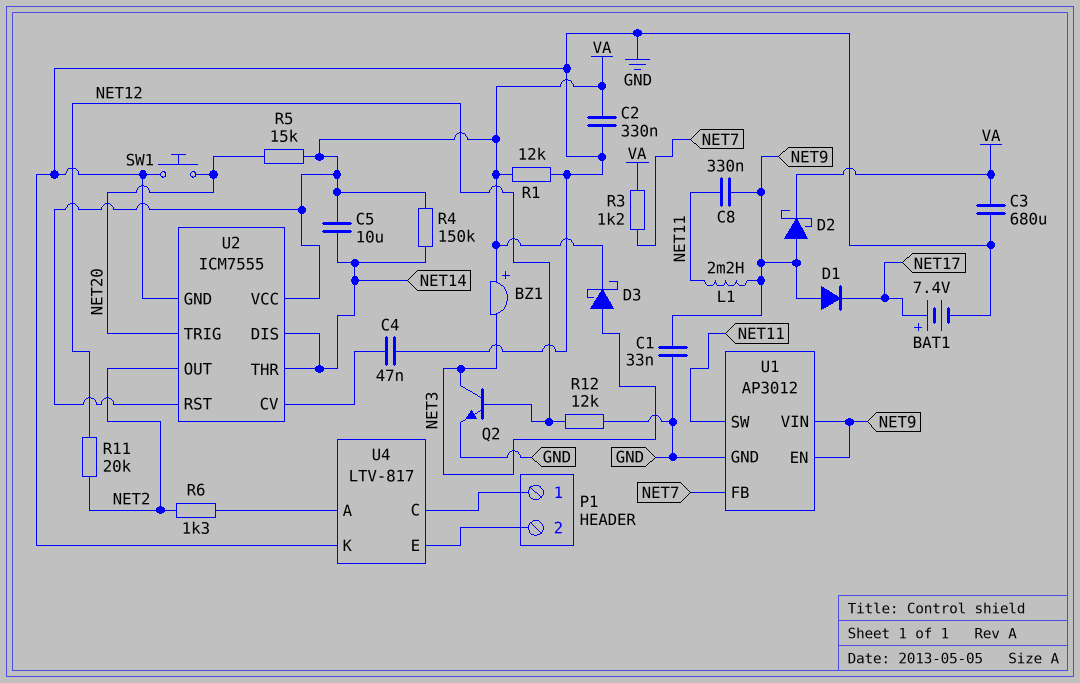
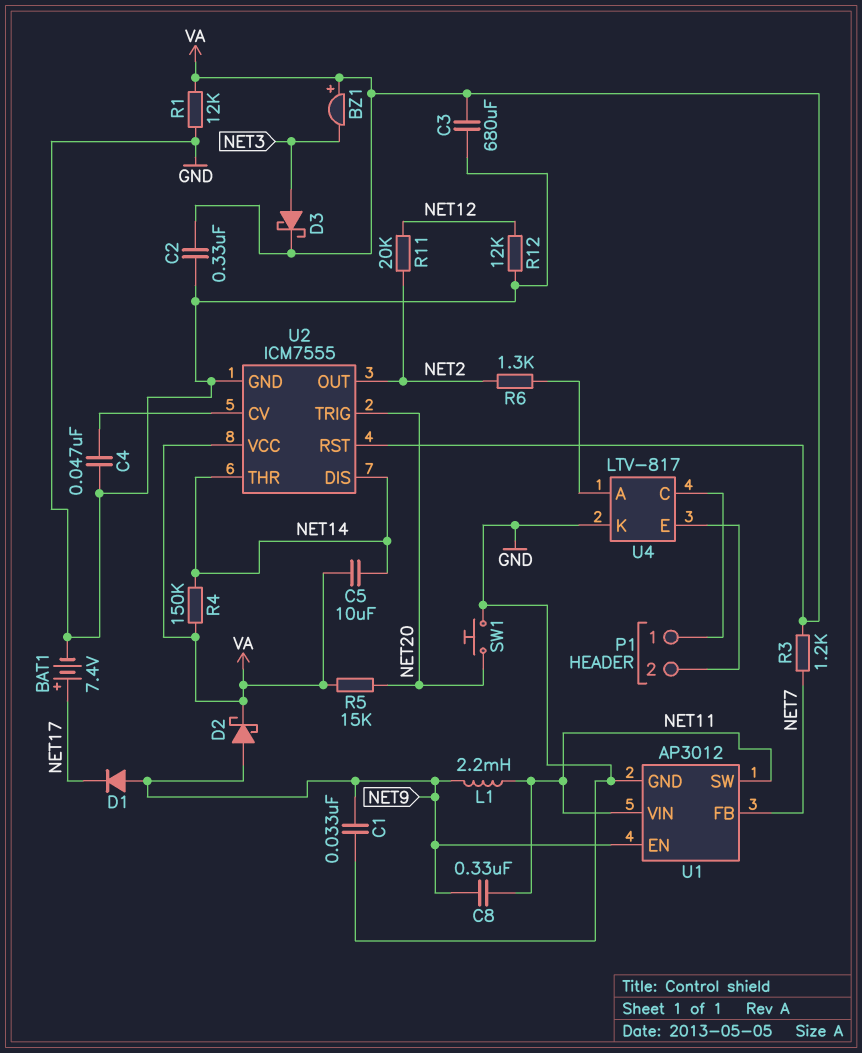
Q2: NPN (B NET12, C NET3, E GND) -> none
U1 pin VIN: NET9 -> NET11

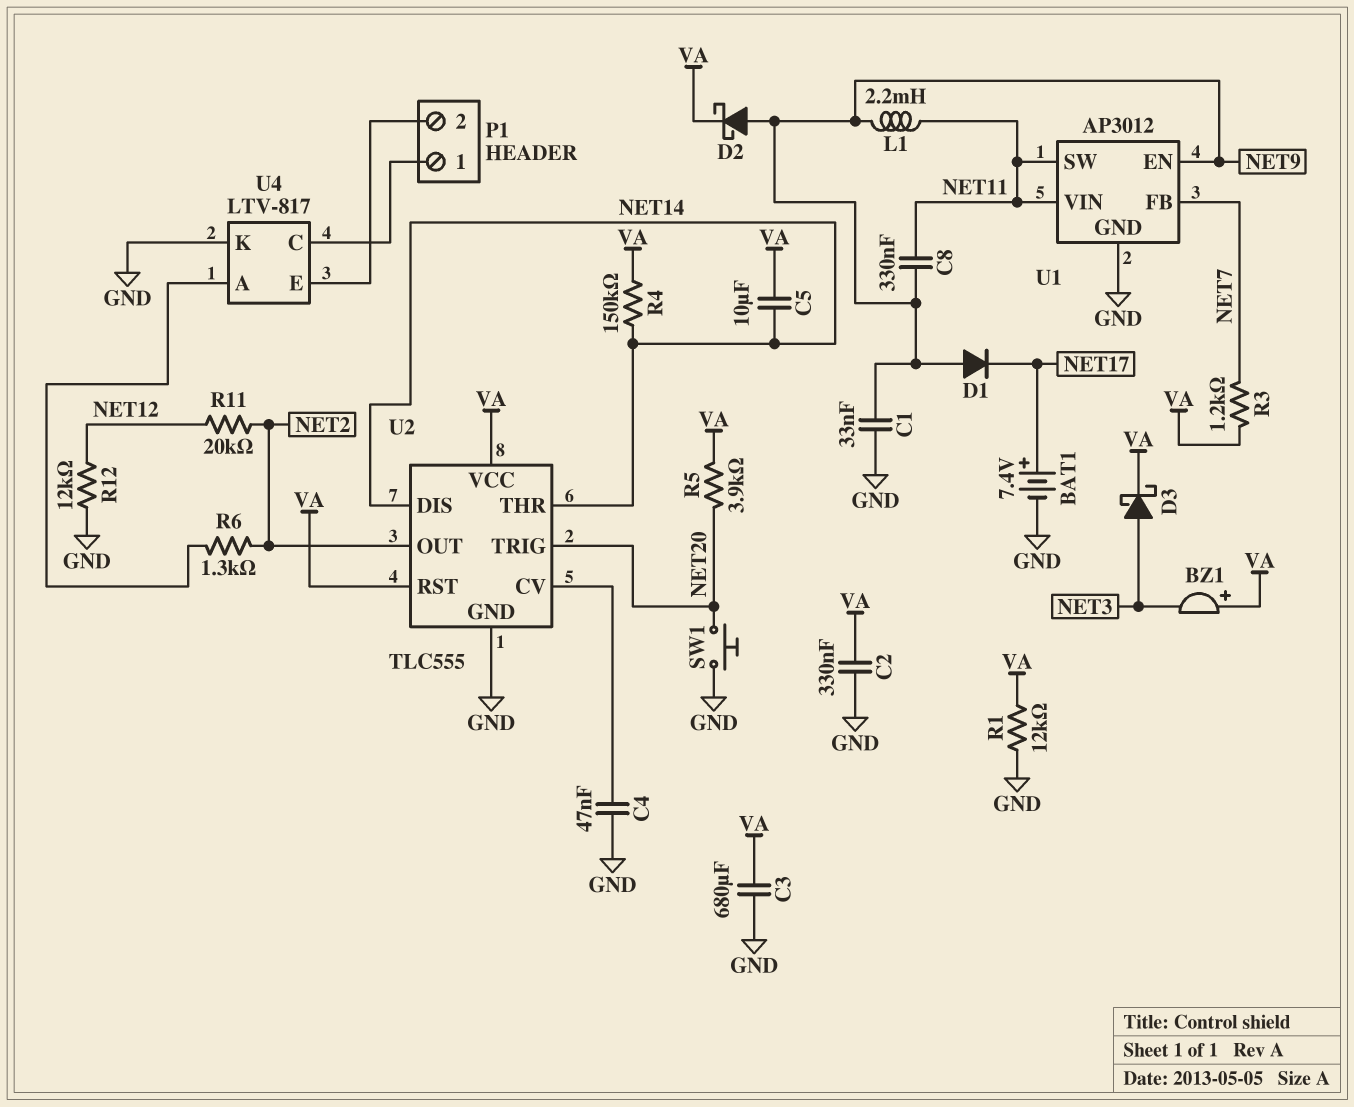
R5: 15k (NET20, VA) -> 3.9k (NET20, VA)
U2: ICM7555 -> TLC555

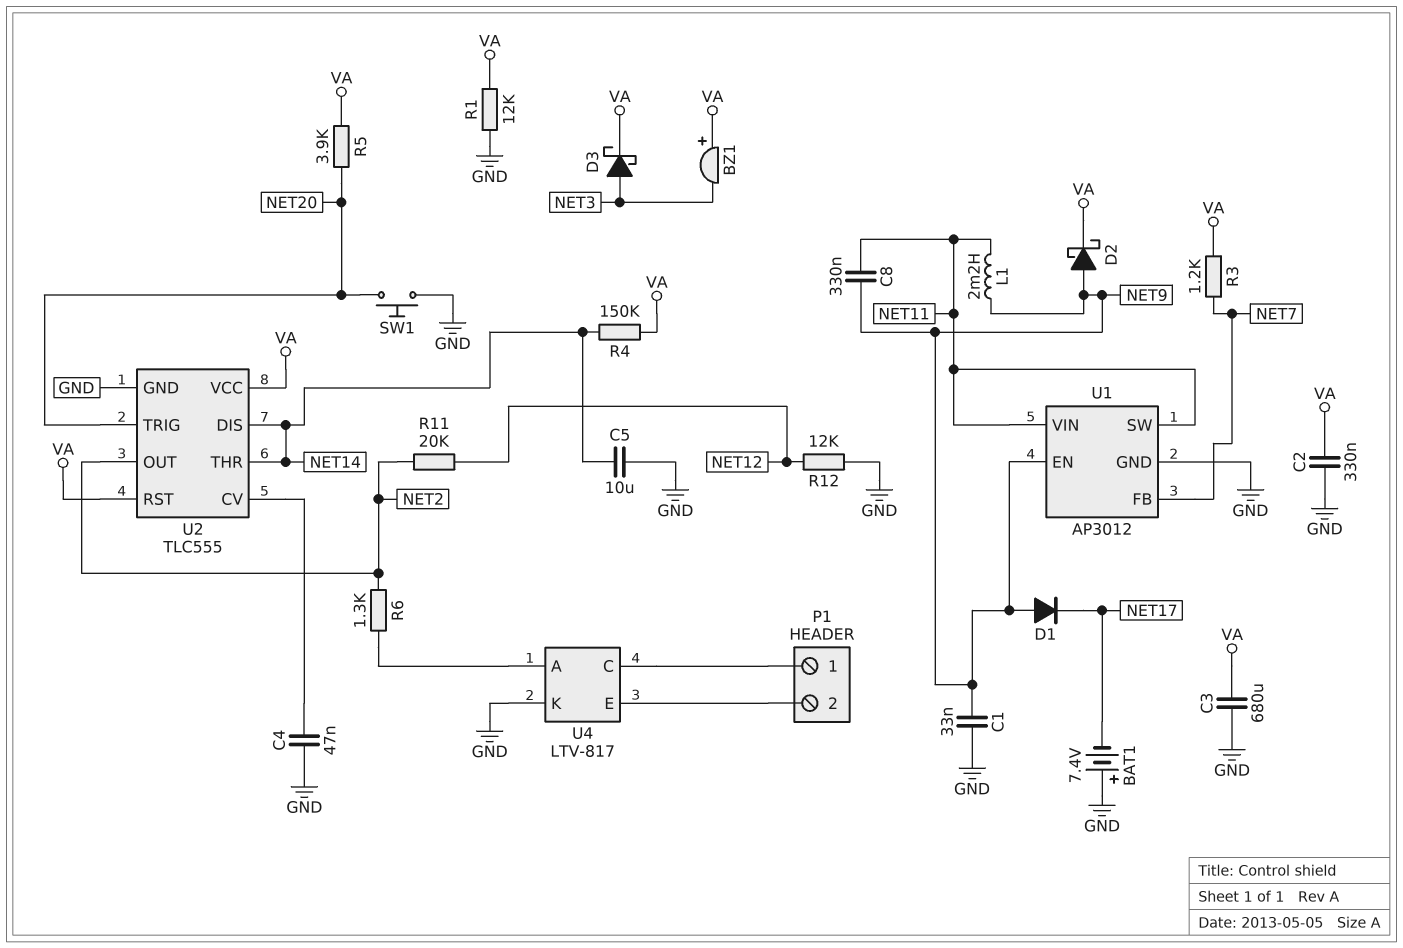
BAT1: 7.4V (plus NET17, minus GND) -> 7.4V (plus GND, minus NET17)
C5: 10uF (NET14, VA) -> 10uF (GND, NET14)

